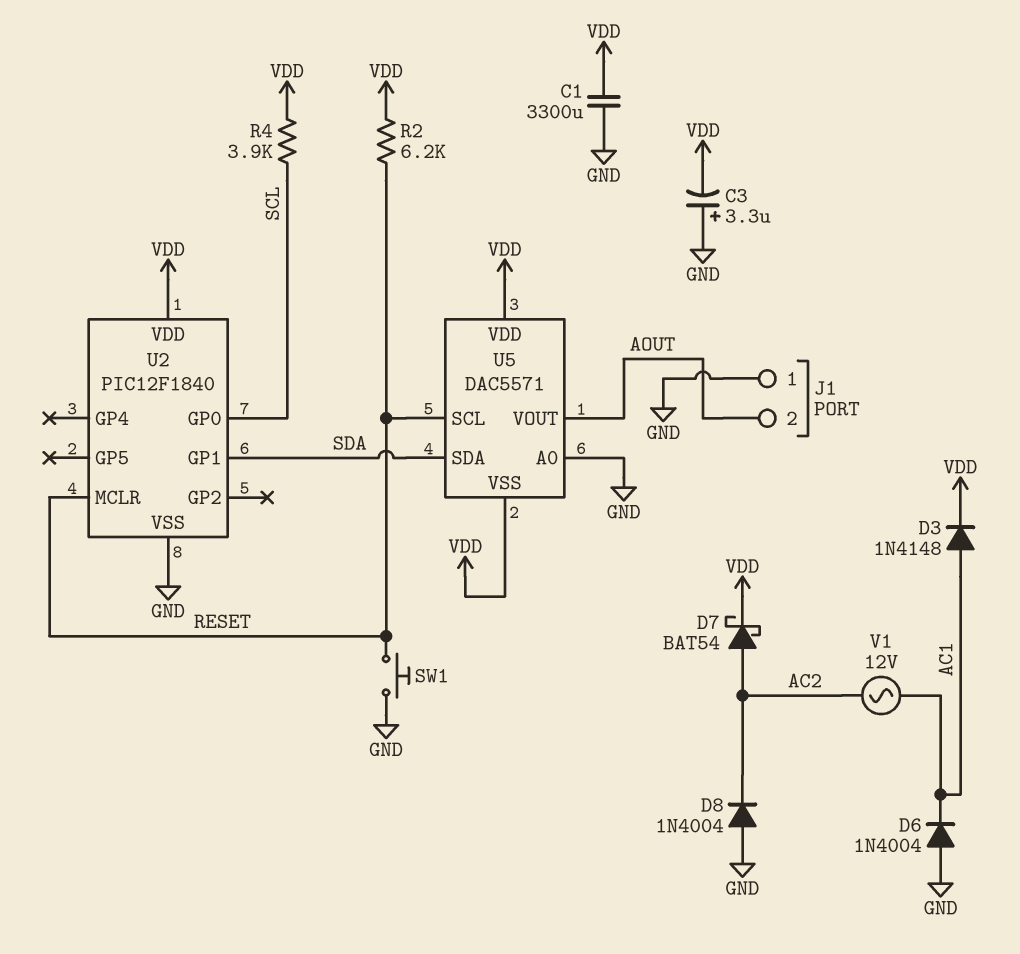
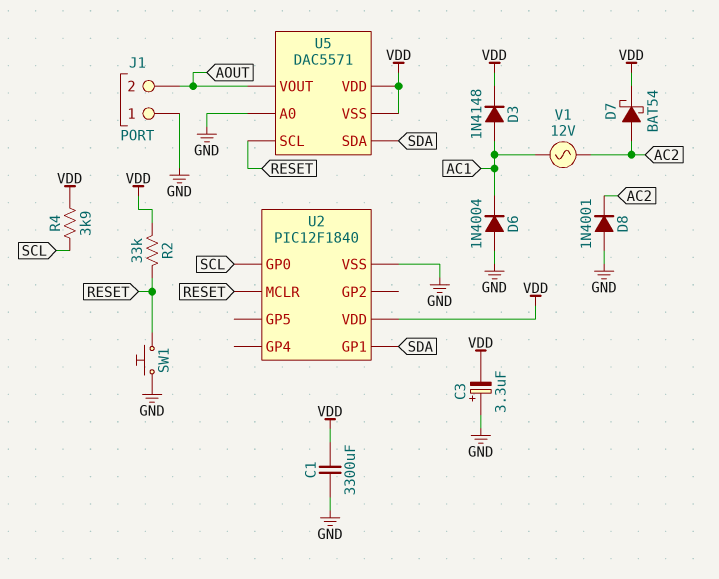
D8: diode 1N4004 (A GND, K AC2) -> diode 1N4001 (A GND, K AC2)
R2: 6.2k (RESET, VDD) -> 33k (RESET, VDD)

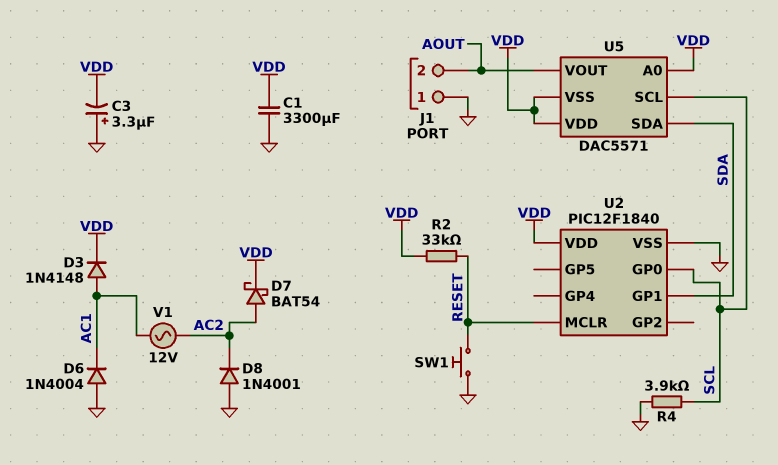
R4: 3.9k (SCL, VDD) -> 3.9k (GND, SCL)
U5 pin A0: GND -> VDD
U5 pin SCL: RESET -> SCL

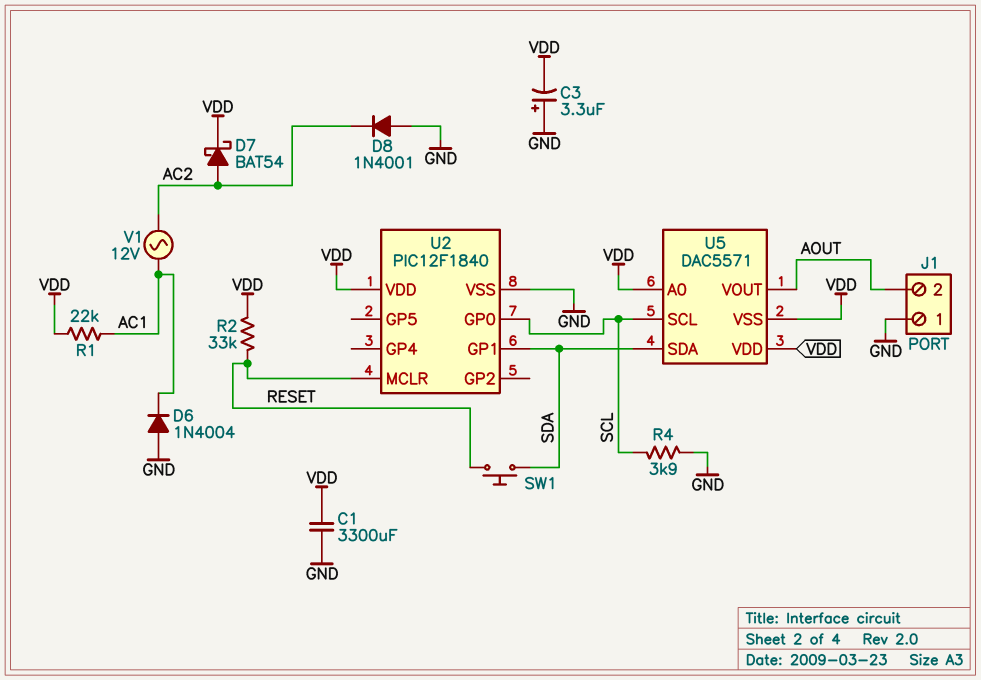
D3: diode 1N4148 (A AC1, K VDD) -> none
R1: none -> 22k (AC1, VDD)
SW1: button (GND, RESET) -> button (RESET, SDA)

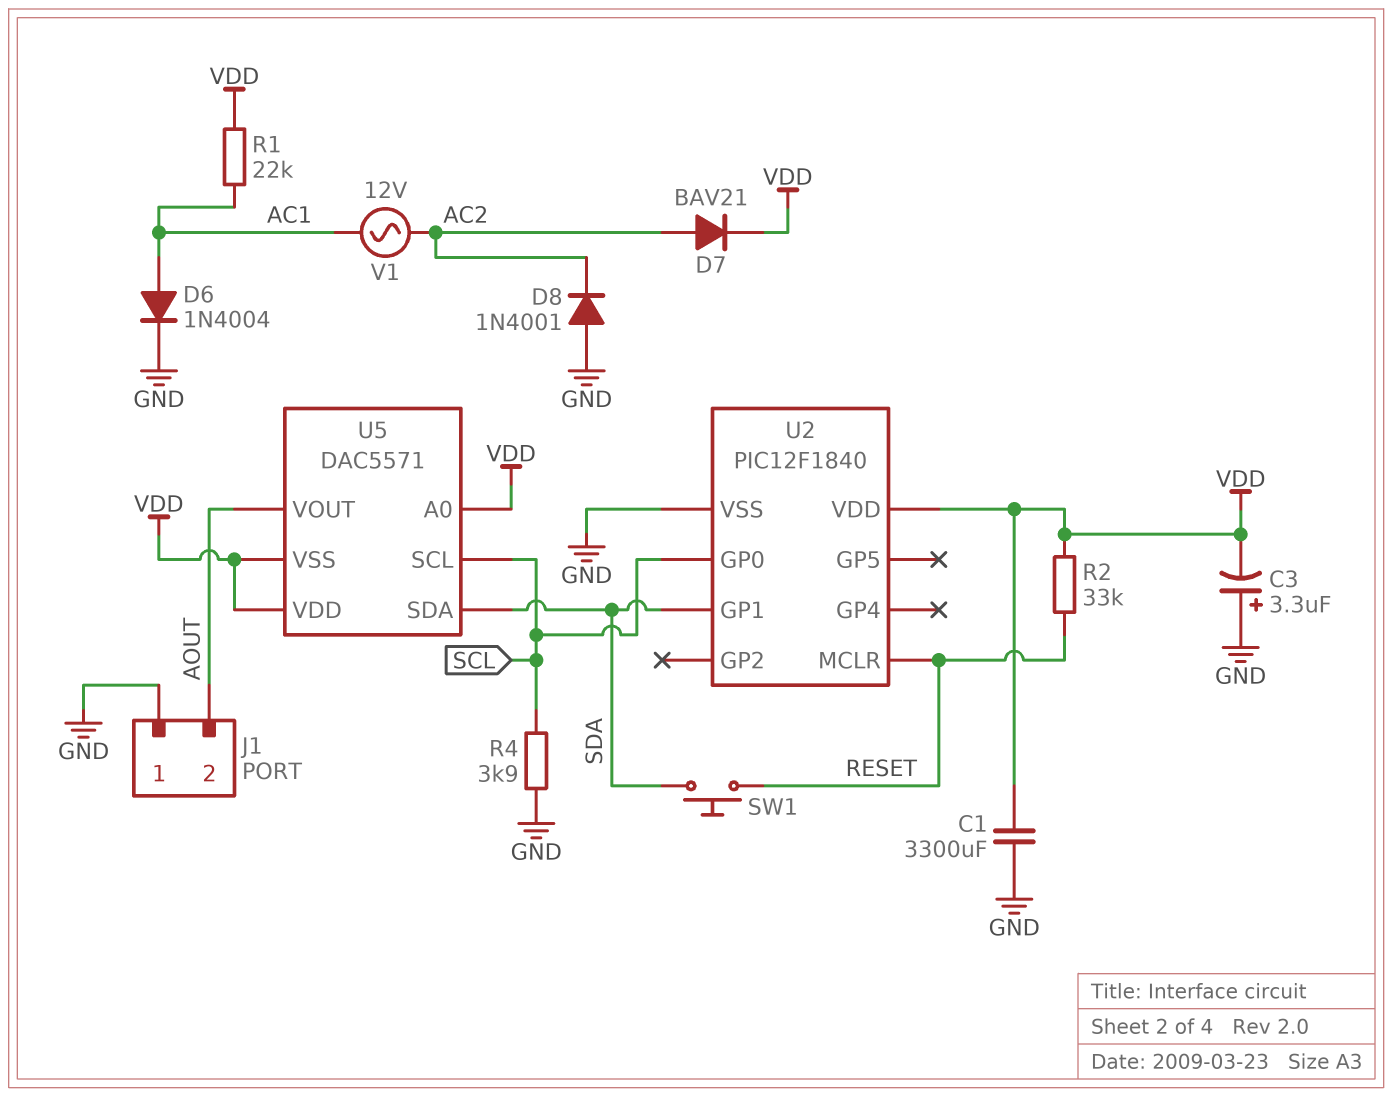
D6: diode 1N4004 (A GND, K AC1) -> diode 1N4004 (A AC1, K GND)
D7: schottky BAT54 (A AC2, K VDD) -> diode BAV21 (A AC2, K VDD)

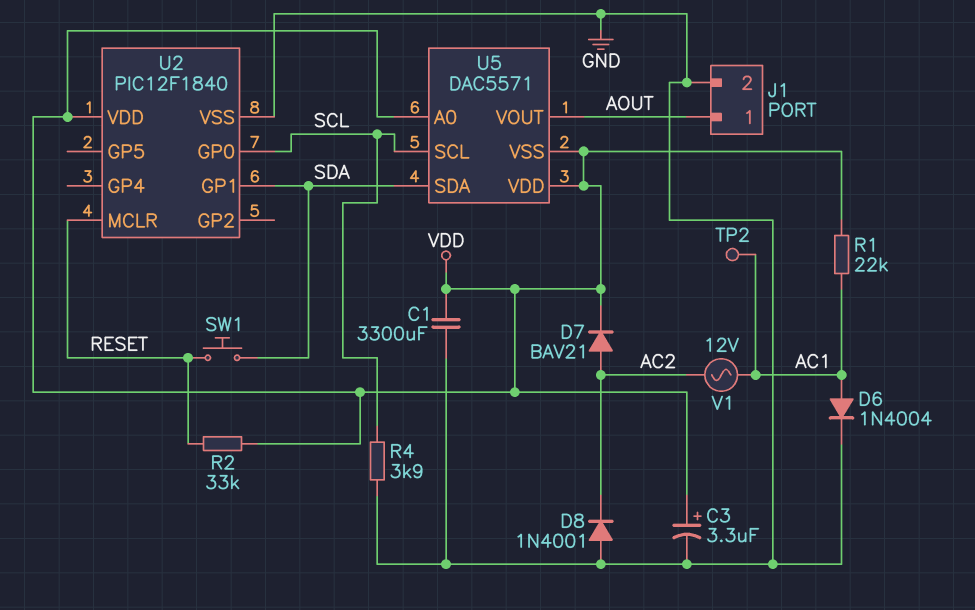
C3: 3.3uF (plus GND, minus VDD) -> 3.3uF (plus VDD, minus GND)
J1 pin 1: GND -> AOUT
J1 pin 2: AOUT -> GND
TP2: none -> test point (AC1)

